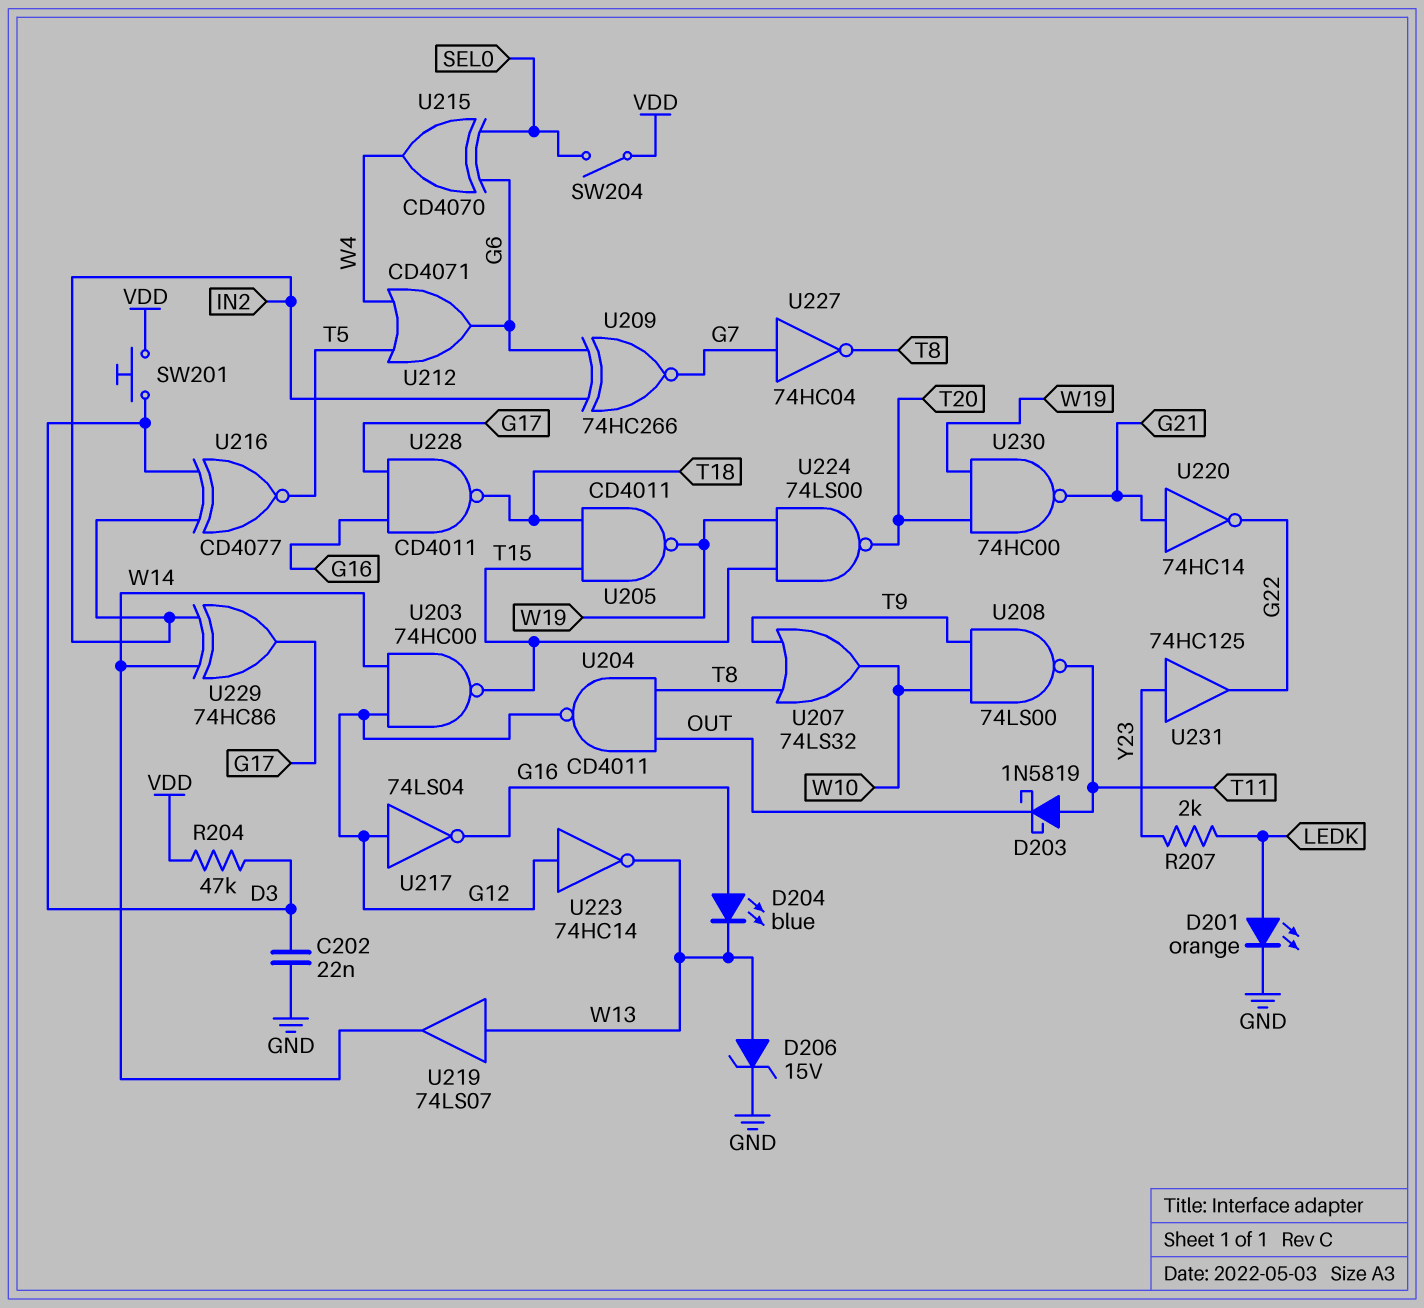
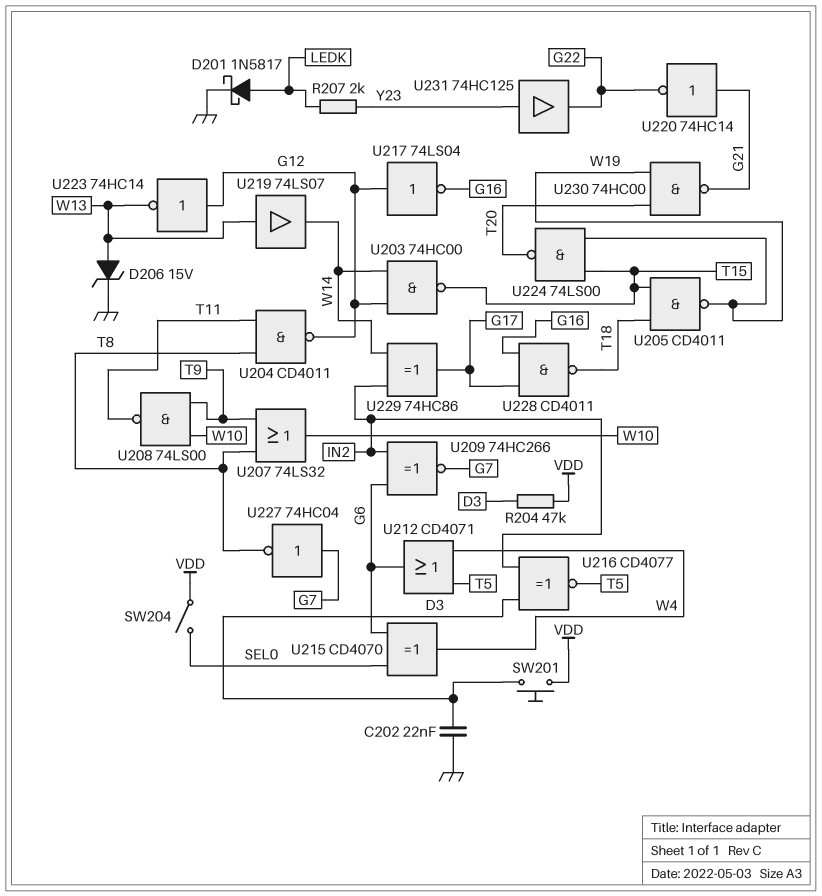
D201: LED orange (A LEDK, K GND) -> schottky 1N5817 (A LEDK, K GND)
D203: schottky 1N5819 (A T11, K OUT) -> none
D204: LED blue (A G16, K W13) -> none
U204: NAND CD4011 (in OUT, in T8, out G12) -> NAND CD4011 (in T8, in T11, out G12)

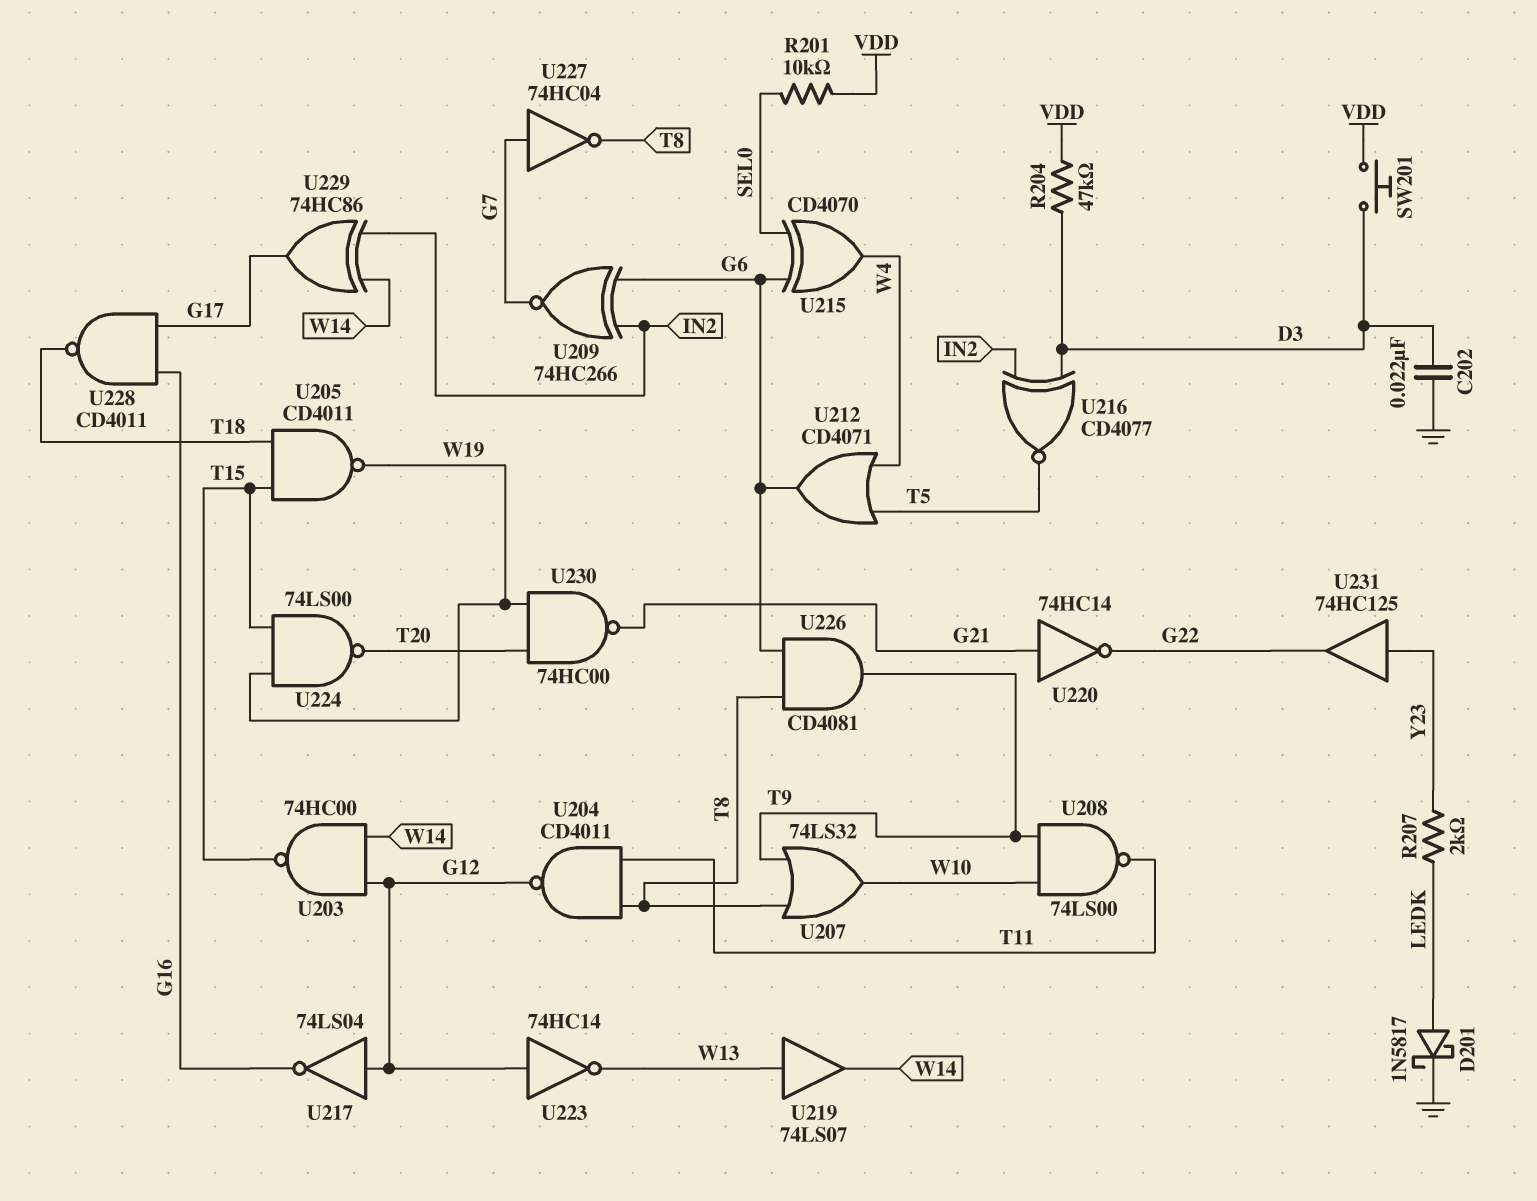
D206: zener 15V (A W13, K GND) -> none
R201: none -> 10k (SEL0, VDD)
SW204: switch (SEL0, VDD) -> none
U226: none -> AND CD4081 (in G6, in T8, out T9)

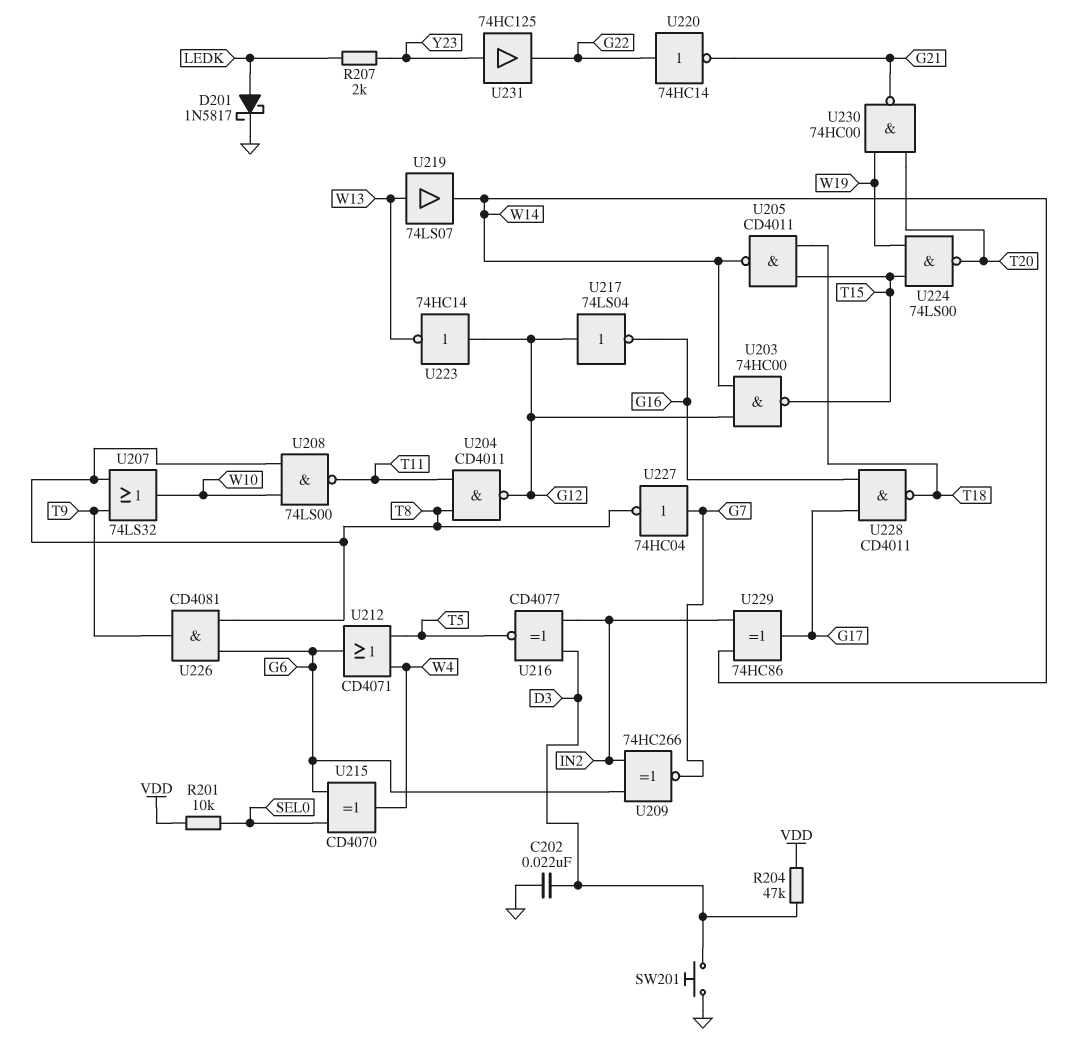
SW201: button (D3, VDD) -> button (D3, GND)
U205: NAND CD4011 (in T15, in T18, out W19) -> NAND CD4011 (in T15, in T18, out W14)
U208: NAND 74LS00 (in T9, in W10, out T11) -> NAND 74LS00 (in T8, in W10, out T11)
U220: NOT 74HC14 (in G21, out G22) -> NOT 74HC14 (in G22, out G21)

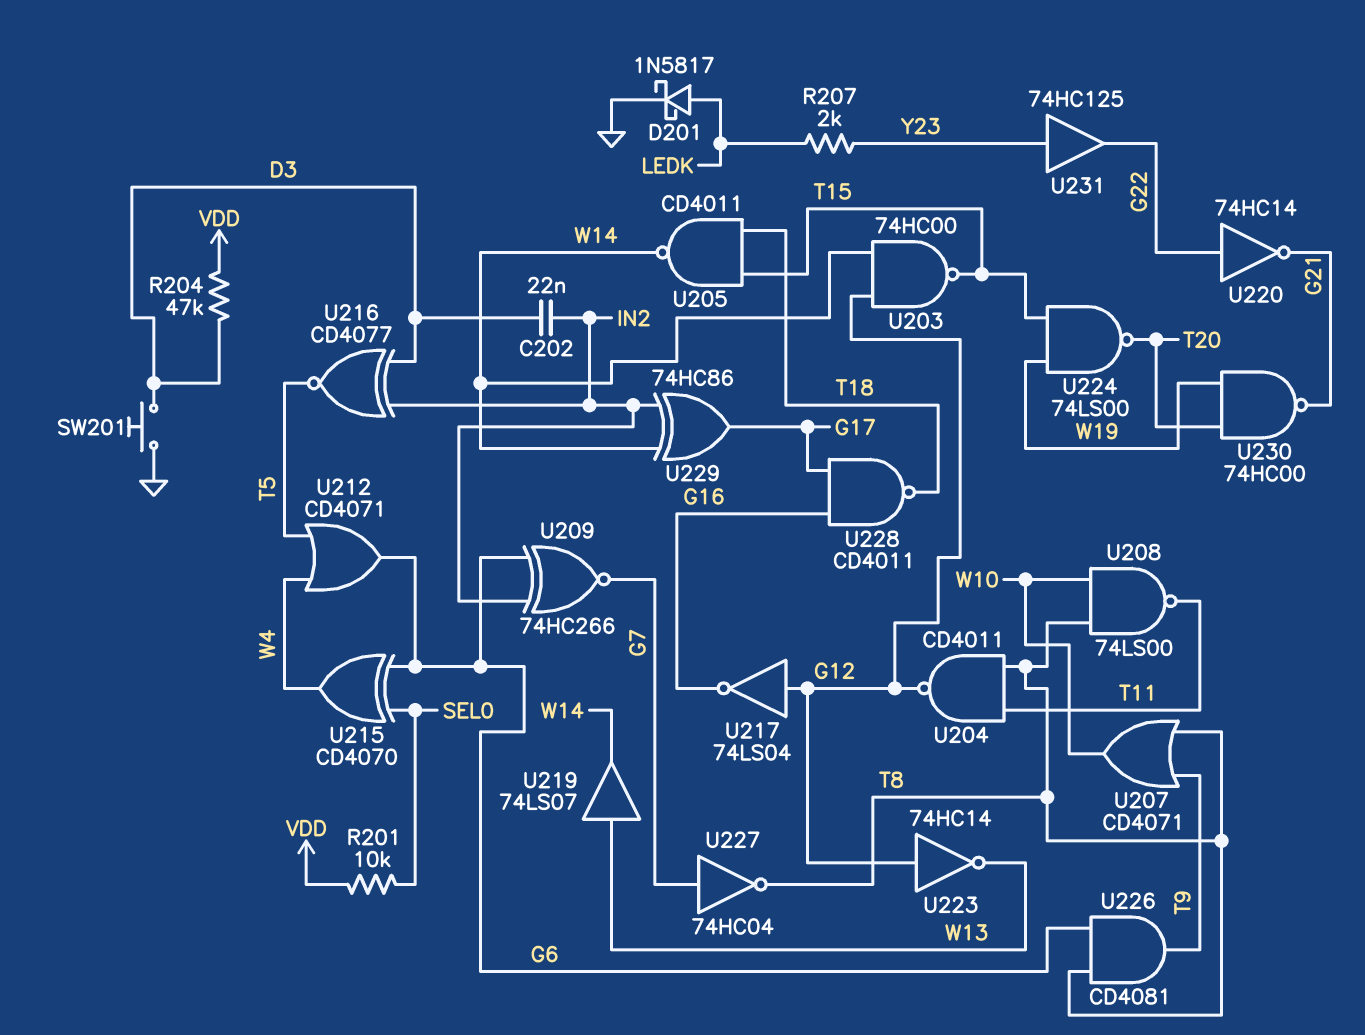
C202: 22nF (D3, GND) -> 22nF (D3, IN2)
U207: OR 74LS32 (in T8, in T9, out W10) -> OR CD4071 (in T8, in T9, out W10)

